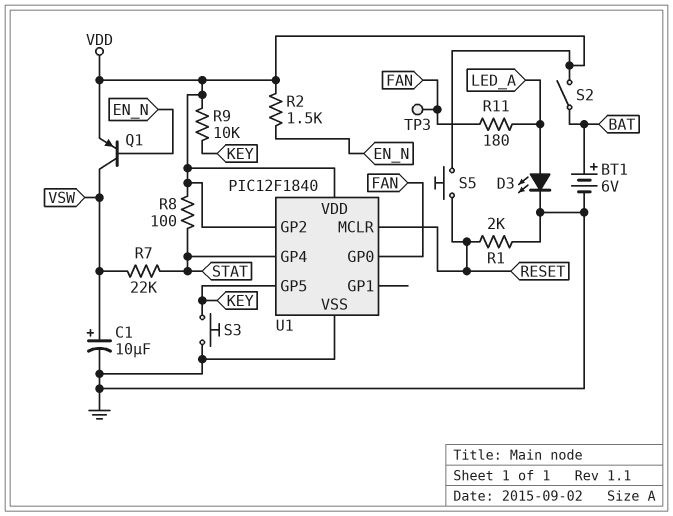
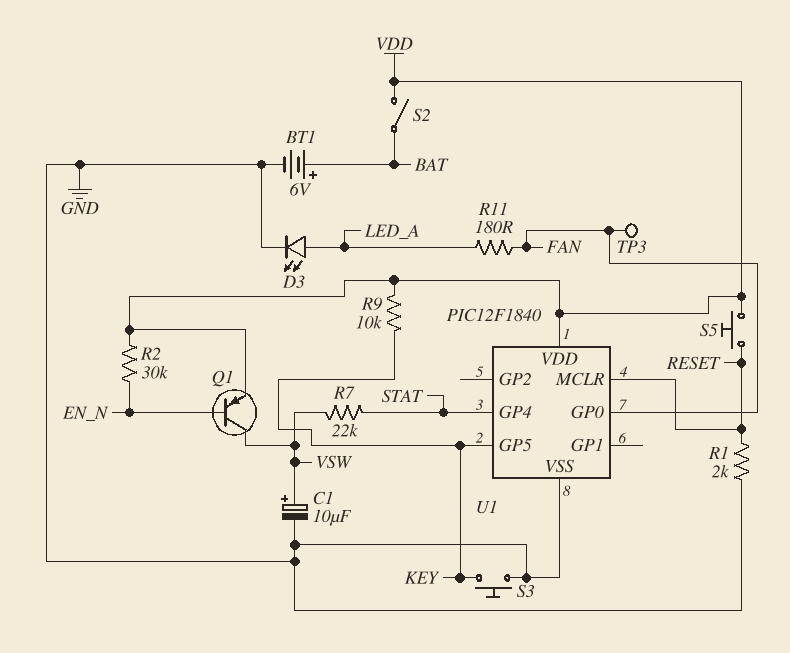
R2: 1.5k (EN_N, VDD) -> 30k (EN_N, VDD)
R8: 100 (STAT, VDD) -> none
U1 pin GP2: VDD -> none

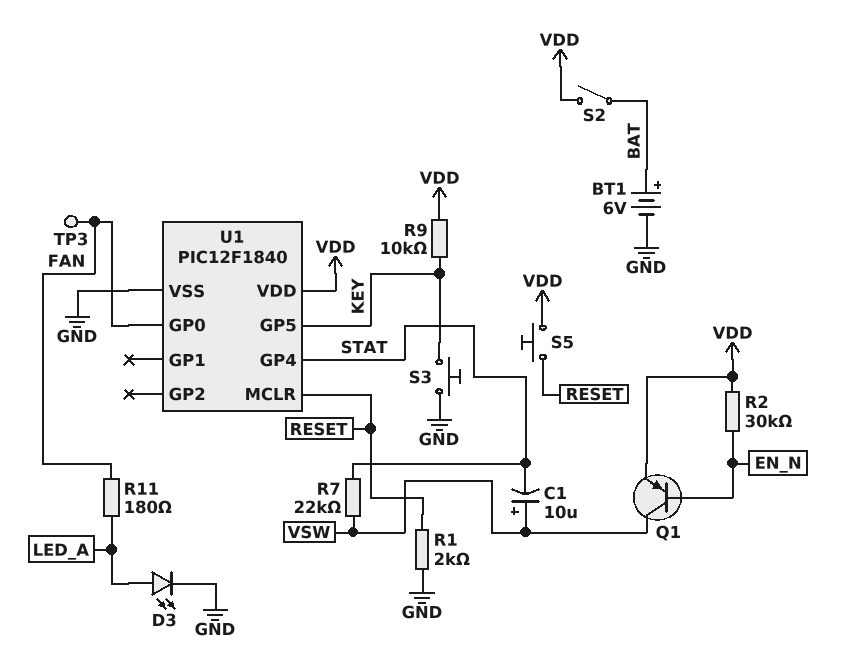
C1: 10uF (plus VSW, minus GND) -> 10uF (plus VSW, minus STAT)

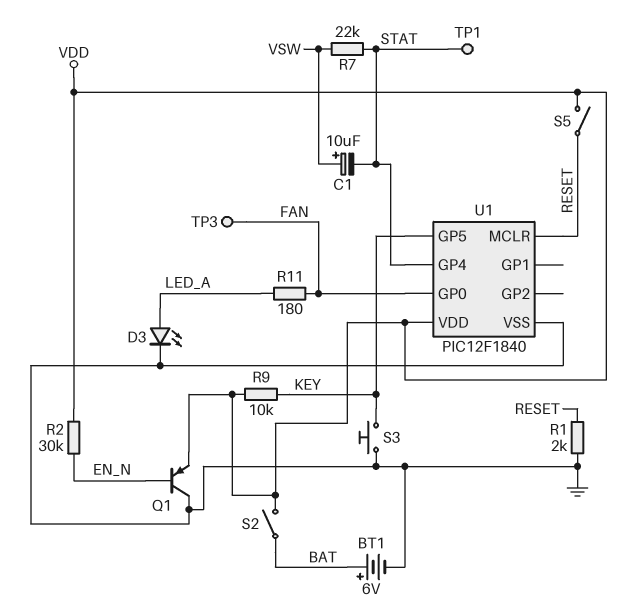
Q1: PNP (B EN_N, C VSW, E VDD) -> PNP (B EN_N, C GND, E VDD)
S5: button (RESET, VDD) -> switch (RESET, VDD)
TP1: none -> test point (STAT)

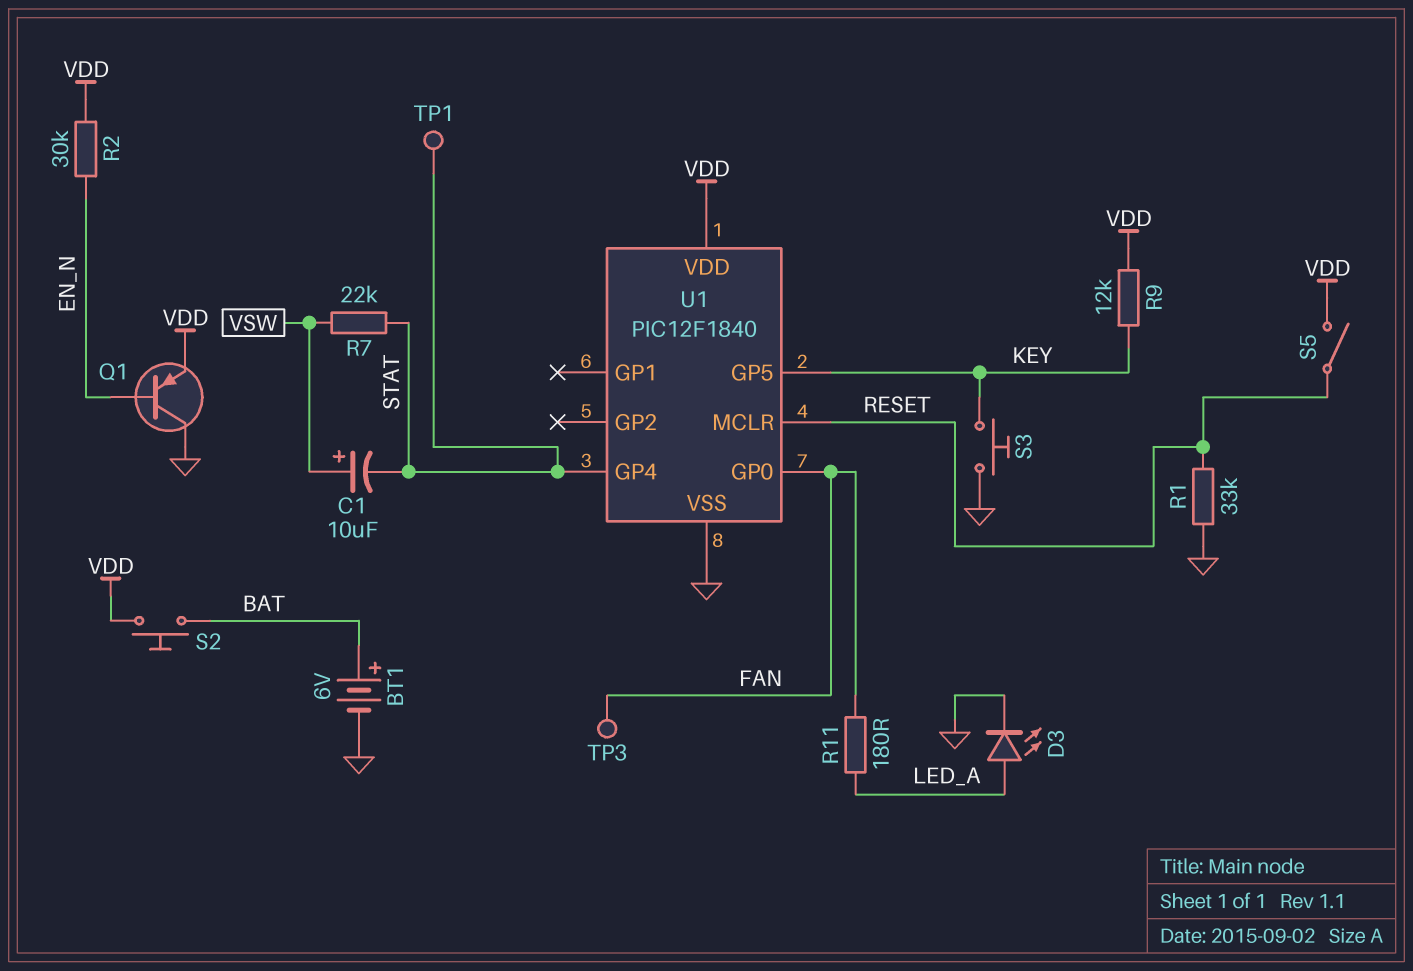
R1: 2k (GND, RESET) -> 33k (GND, RESET)
R9: 10k (KEY, VDD) -> 12k (KEY, VDD)
S2: switch (BAT, VDD) -> button (BAT, VDD)

